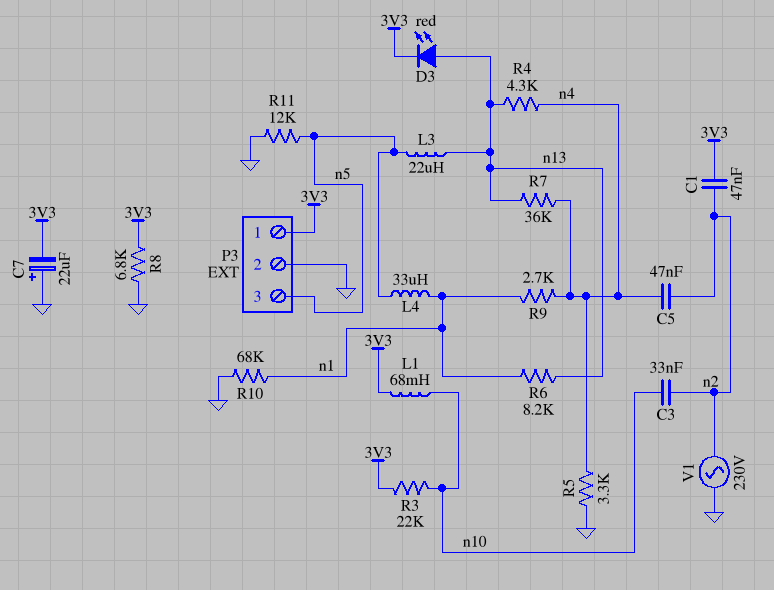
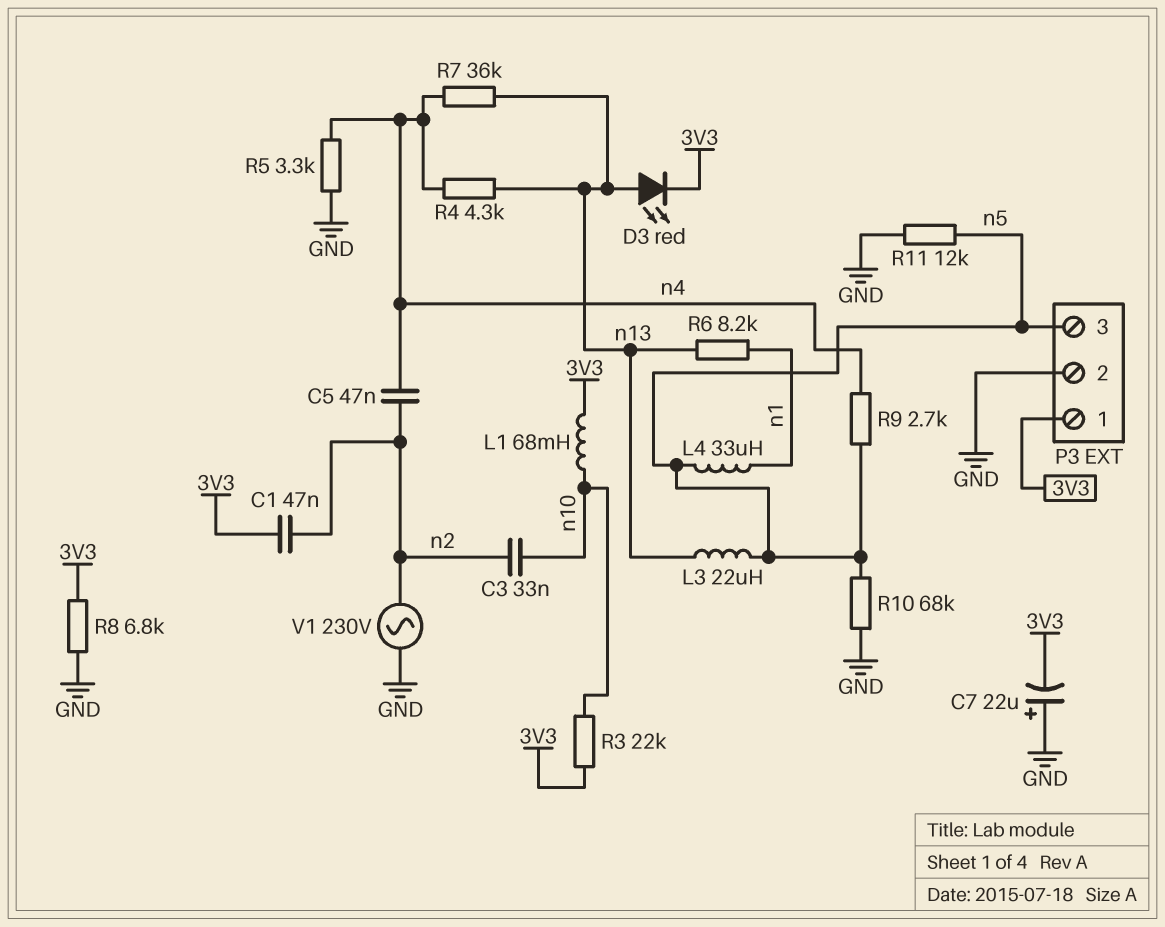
R9: 2.7k (n1, n4) -> 2.7k (n4, n5)
R10: 68k (GND, n1) -> 68k (GND, n5)

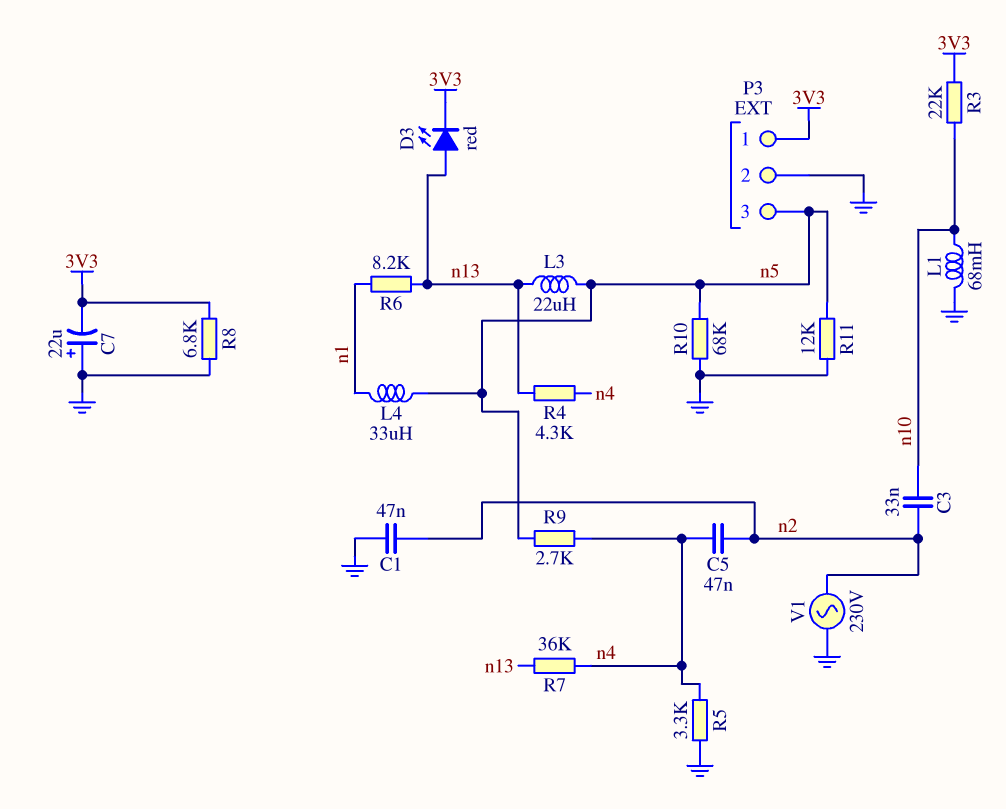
C1: 47nF (3V3, n2) -> 47nF (GND, n2)
L1: 68mH (3V3, n10) -> 68mH (GND, n10)

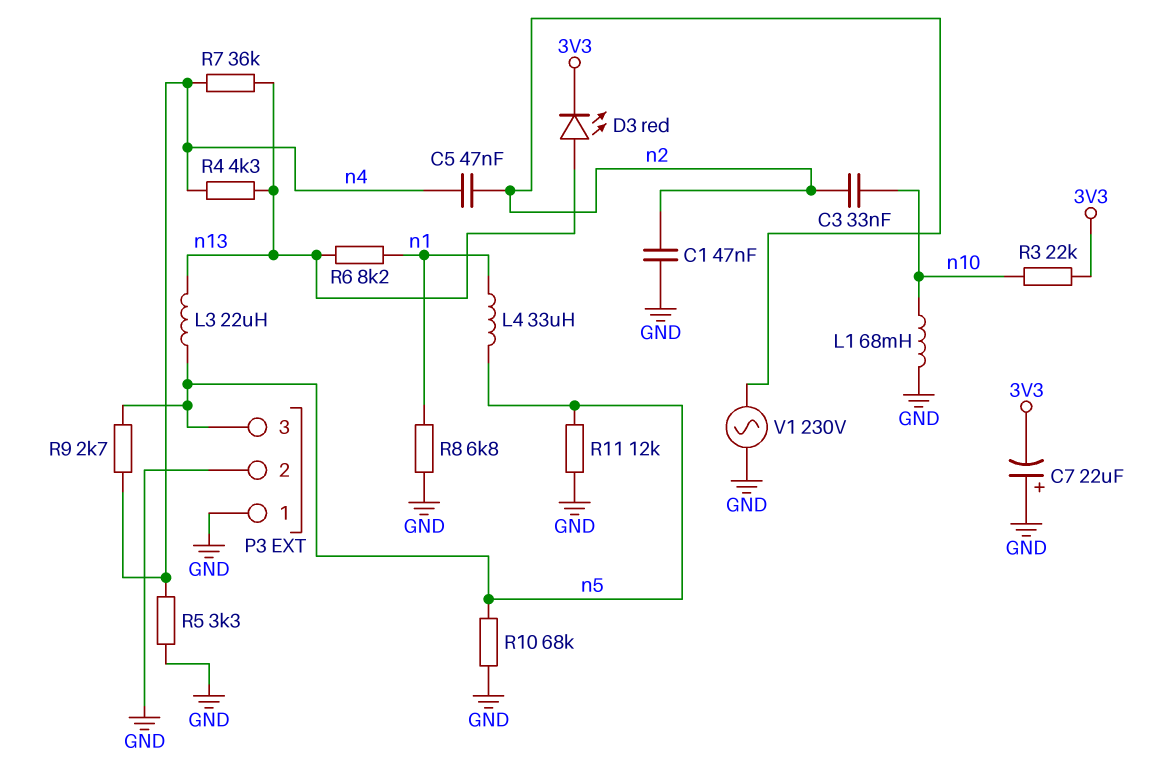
P3 pin 1: 3V3 -> GND
R8: 6.8k (3V3, GND) -> 6.8k (GND, n1)

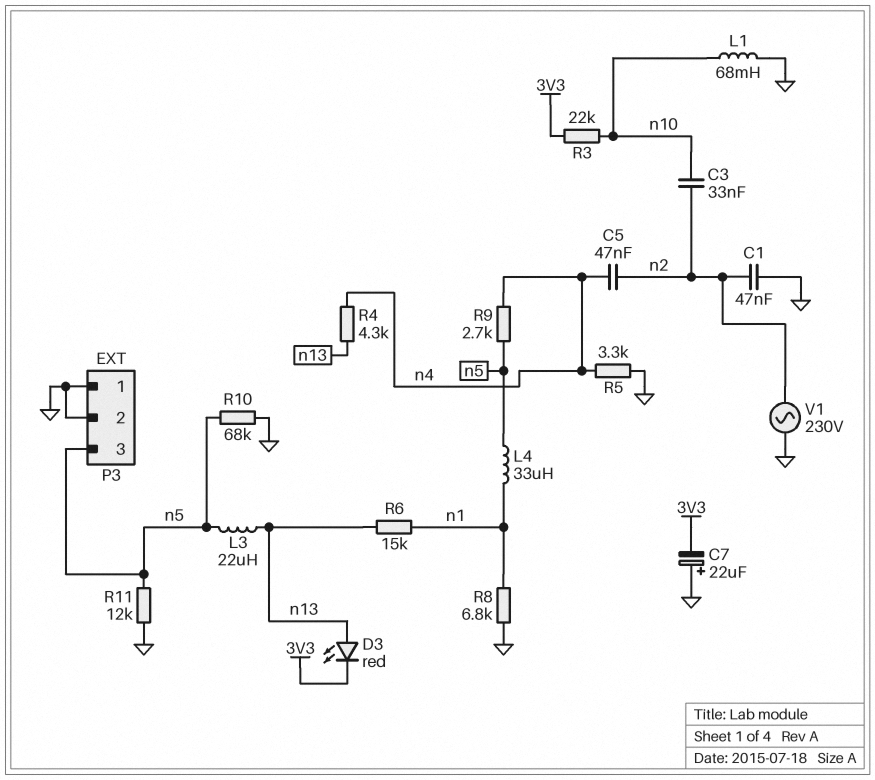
R6: 8.2k (n1, n13) -> 15k (n1, n13)
R7: 36k (n4, n13) -> none

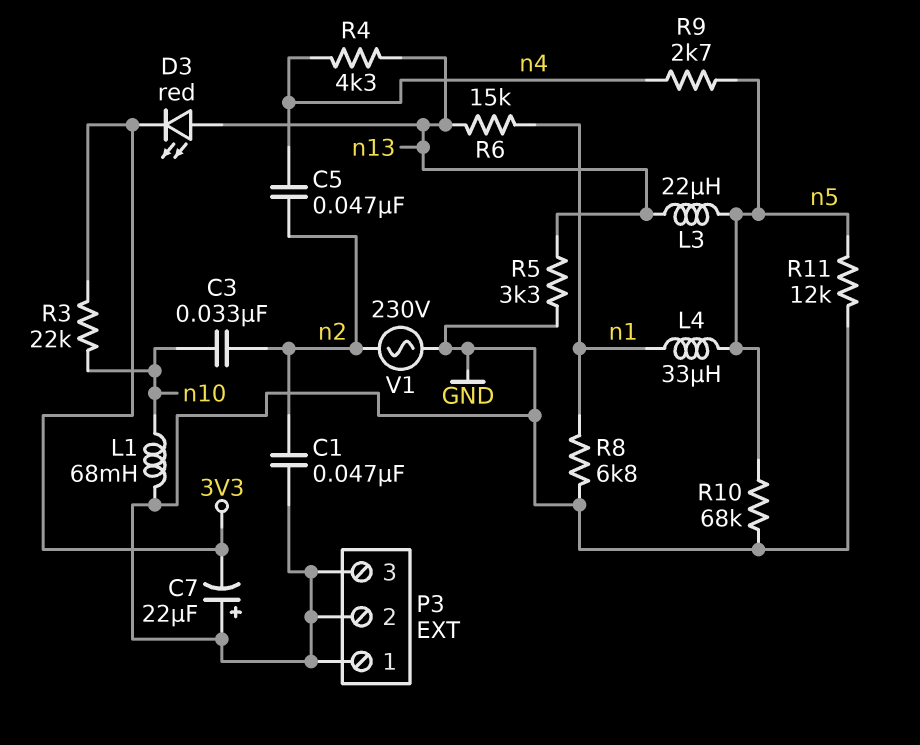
P3 pin 3: n5 -> GND
R5: 3.3k (GND, n4) -> 3.3k (GND, n13)

